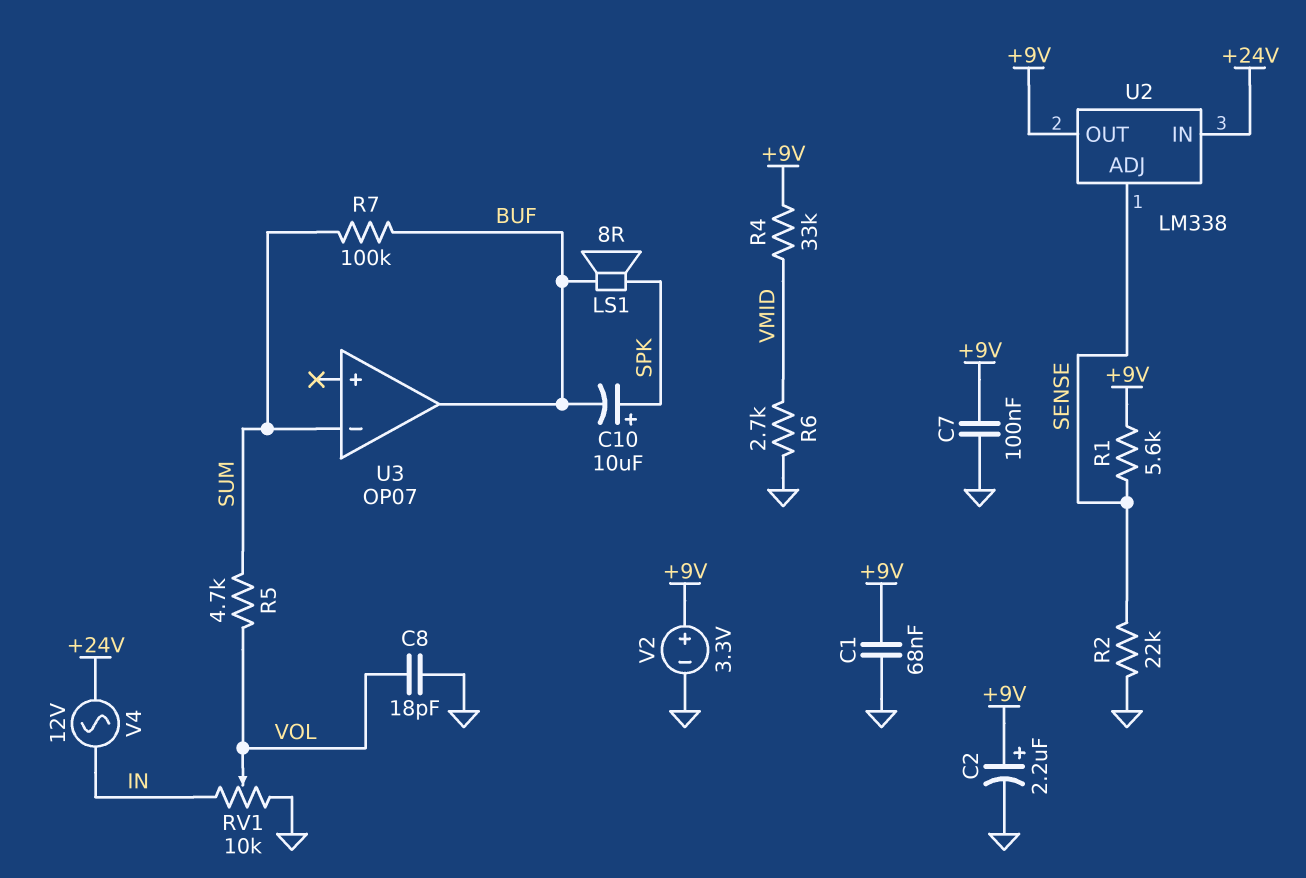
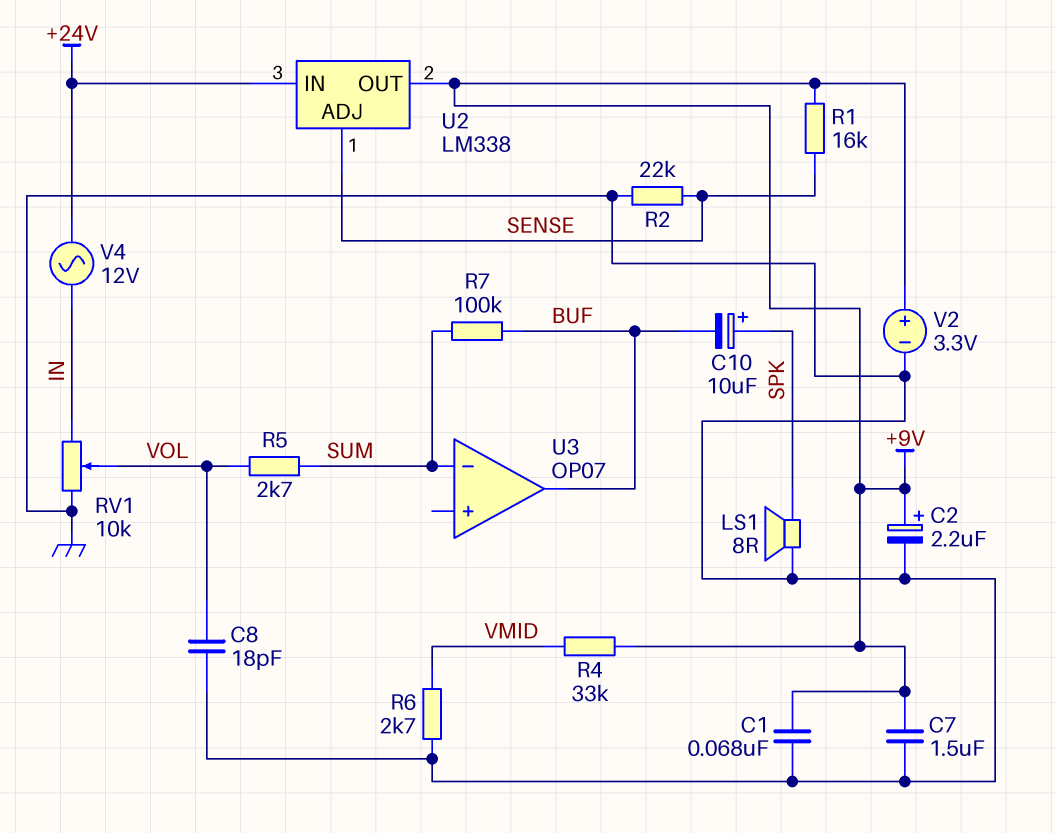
C7: 100nF (+9V, GND) -> 1.5uF (+9V, GND)
LS1: speaker 8R (BUF, SPK) -> speaker 8R (GND, SPK)
R1: 5.6k (+9V, SENSE) -> 16k (+9V, SENSE)
R5: 4.7k (SUM, VOL) -> 2.7k (SUM, VOL)

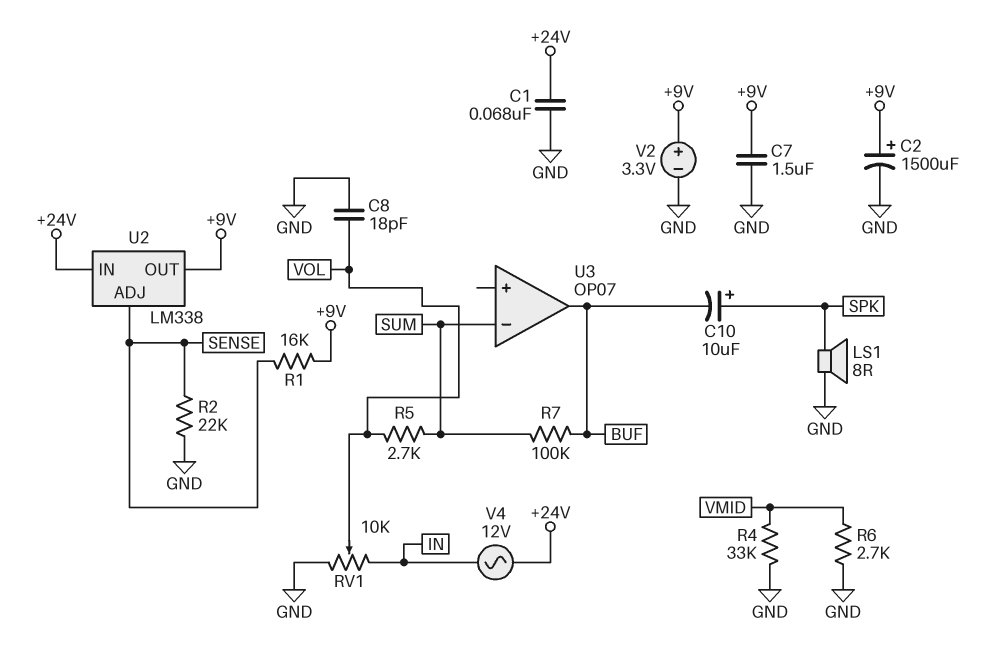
C1: 68nF (+9V, GND) -> 68nF (+24V, GND)
C2: 2.2uF (plus +9V, minus GND) -> 1500uF (plus +9V, minus GND)
R4: 33k (+9V, VMID) -> 33k (GND, VMID)

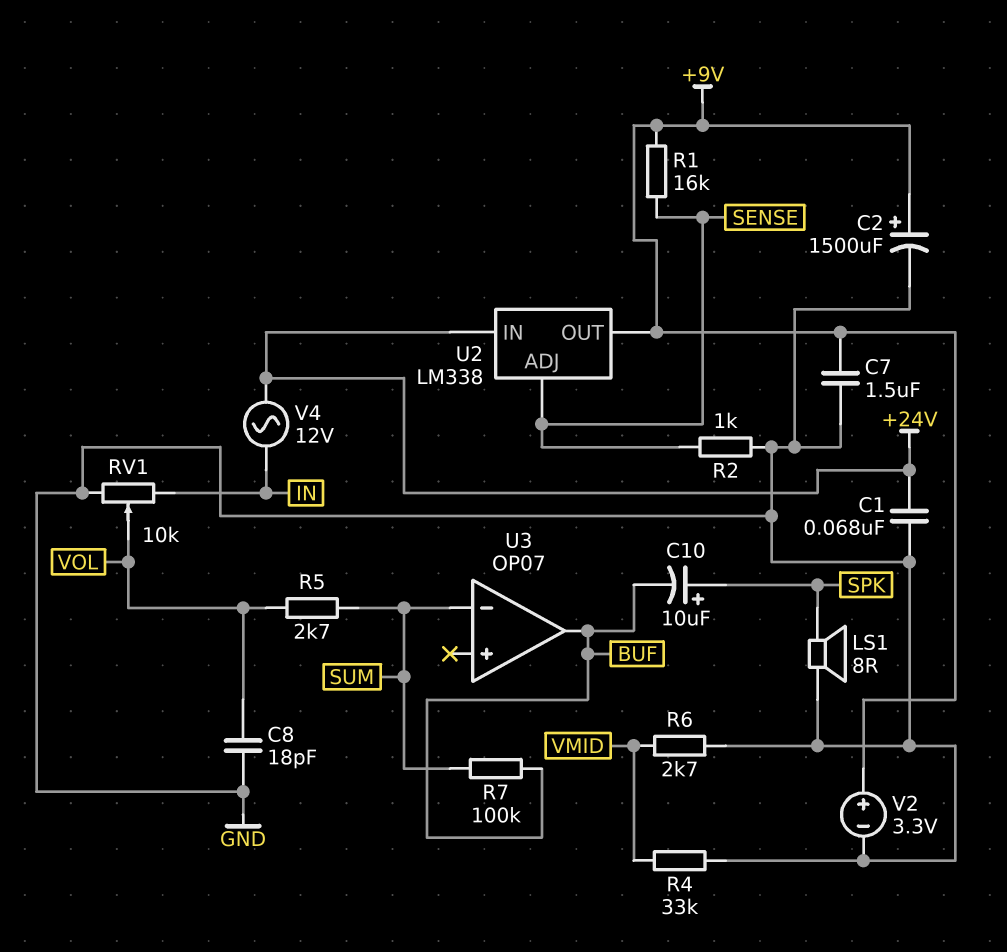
R2: 22k (GND, SENSE) -> 1k (GND, SENSE)

